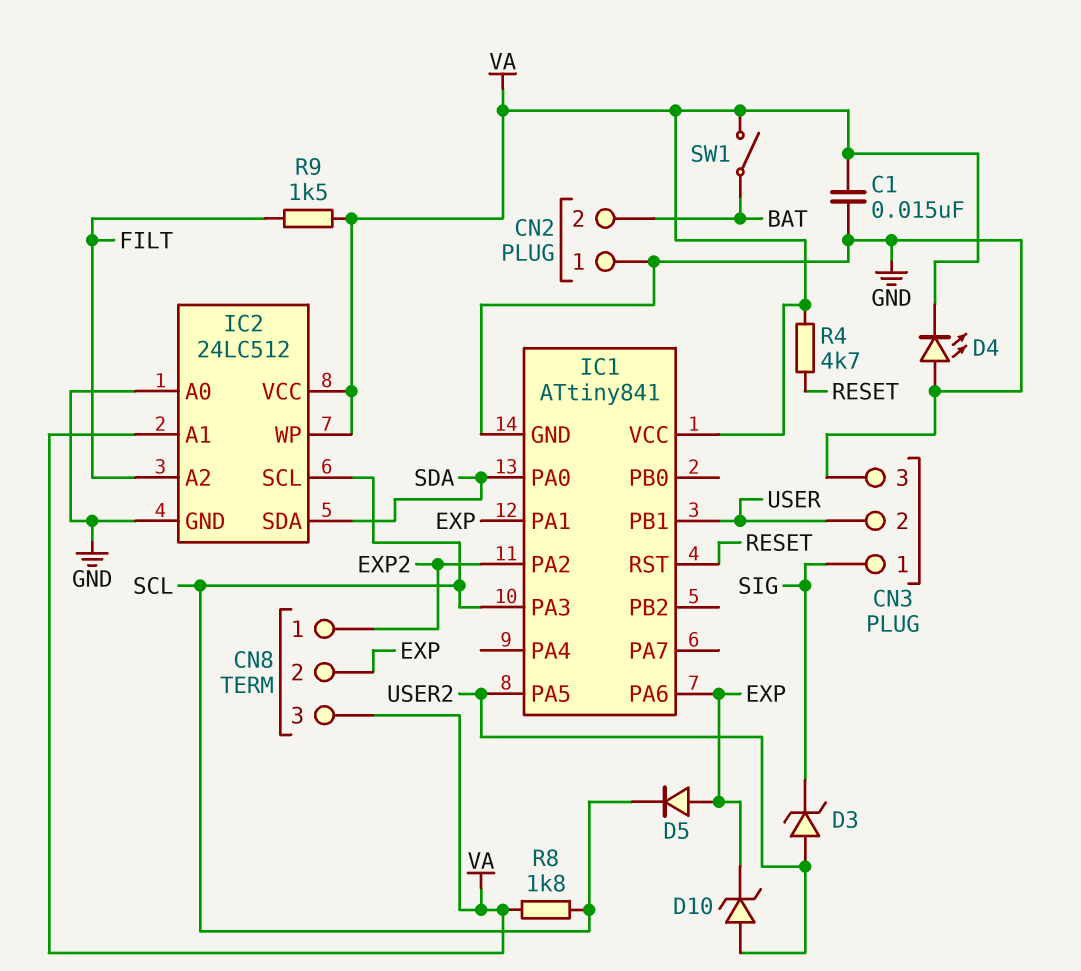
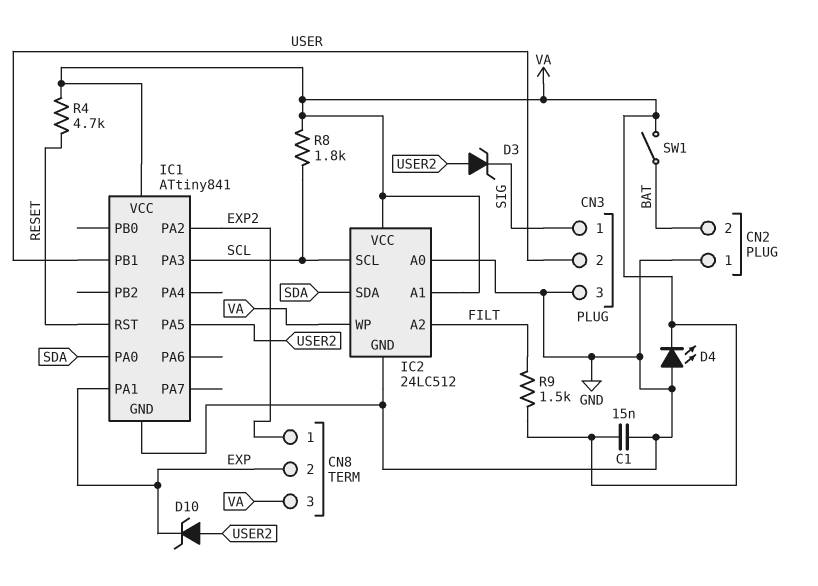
D5: diode (A EXP, K SCL) -> none
IC1 pin PA6: EXP -> none

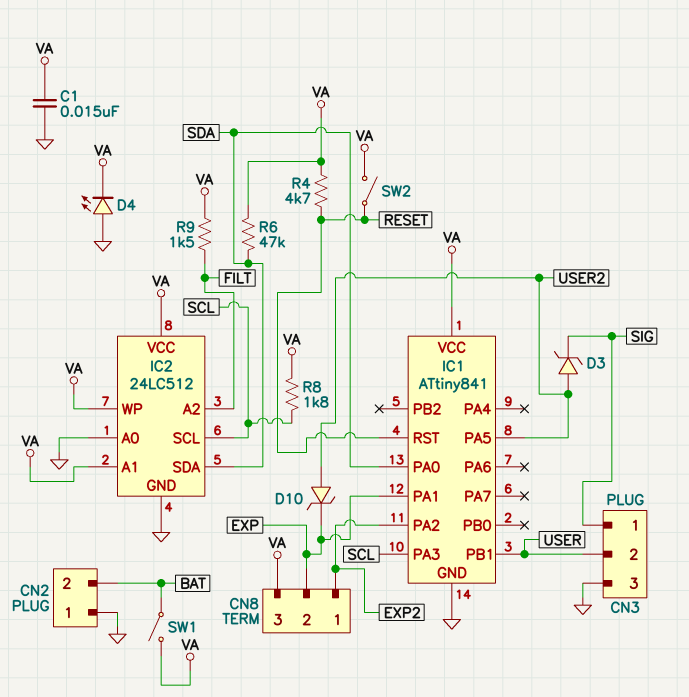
R6: none -> 47k (SDA, VA)
SW2: none -> switch (RESET, VA)

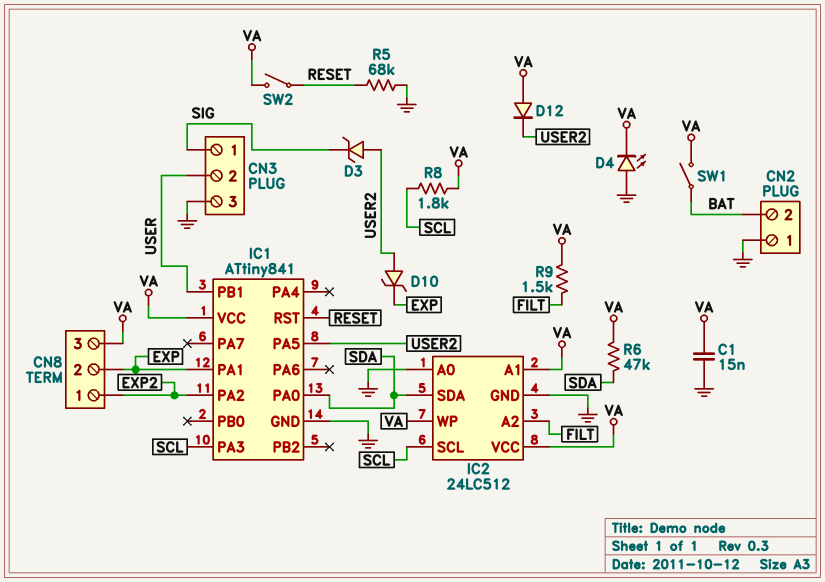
D12: none -> diode (A VA, K USER2)
R4: 4.7k (RESET, VA) -> none
R5: none -> 68k (GND, RESET)

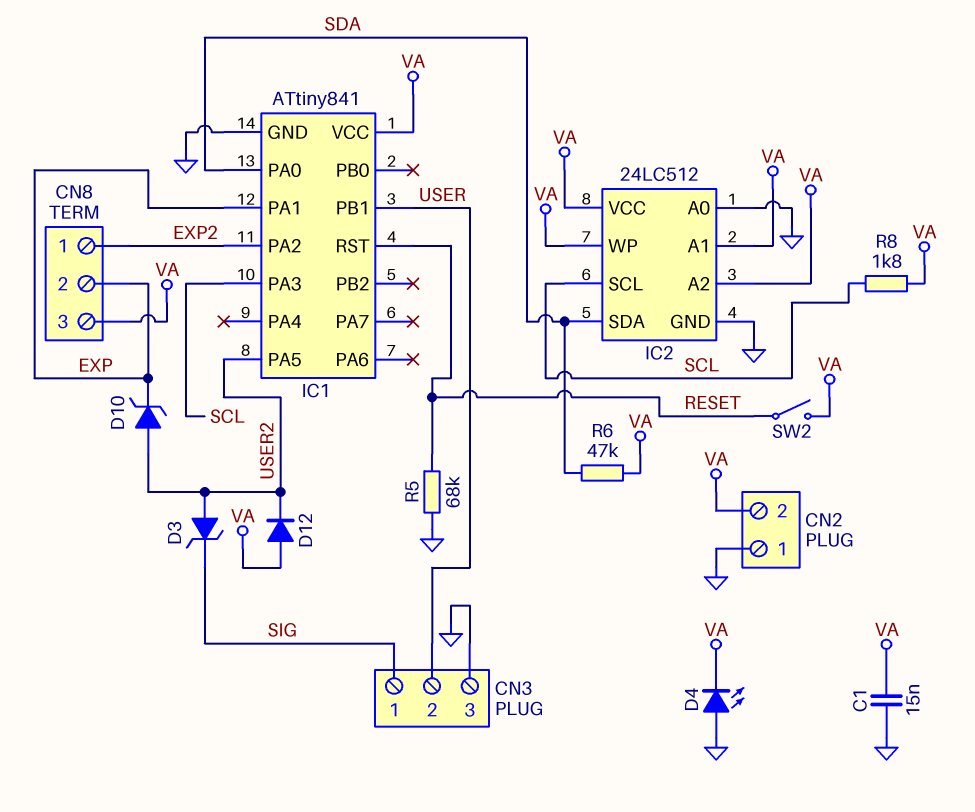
CN2 pin 2: BAT -> VA
IC2 pin A2: FILT -> VA
R9: 1.5k (FILT, VA) -> none
SW1: switch (BAT, VA) -> none

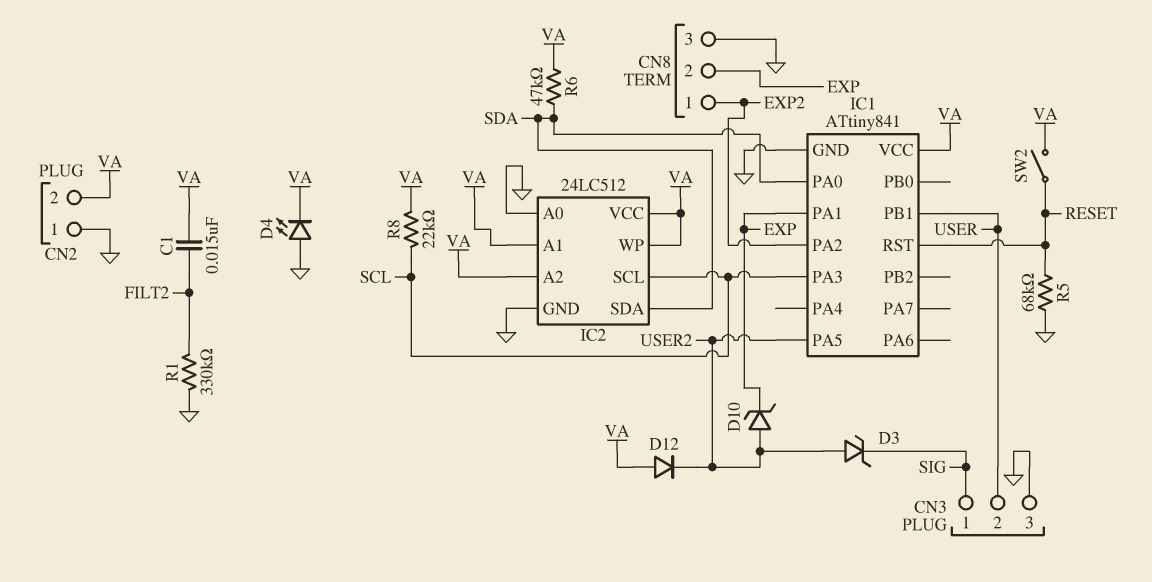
C1: 15nF (GND, VA) -> 15nF (FILT2, VA)
CN8 pin 3: VA -> GND
R1: none -> 330k (FILT2, GND)
R8: 1.8k (SCL, VA) -> 22k (SCL, VA)

